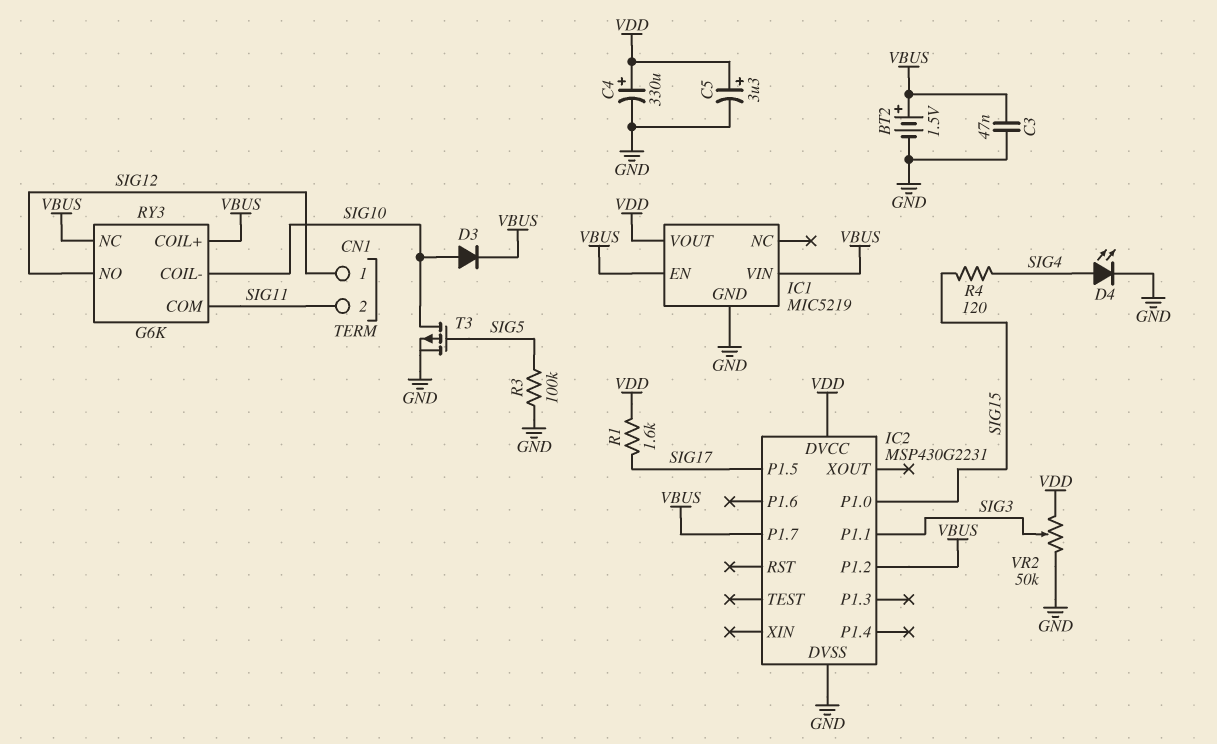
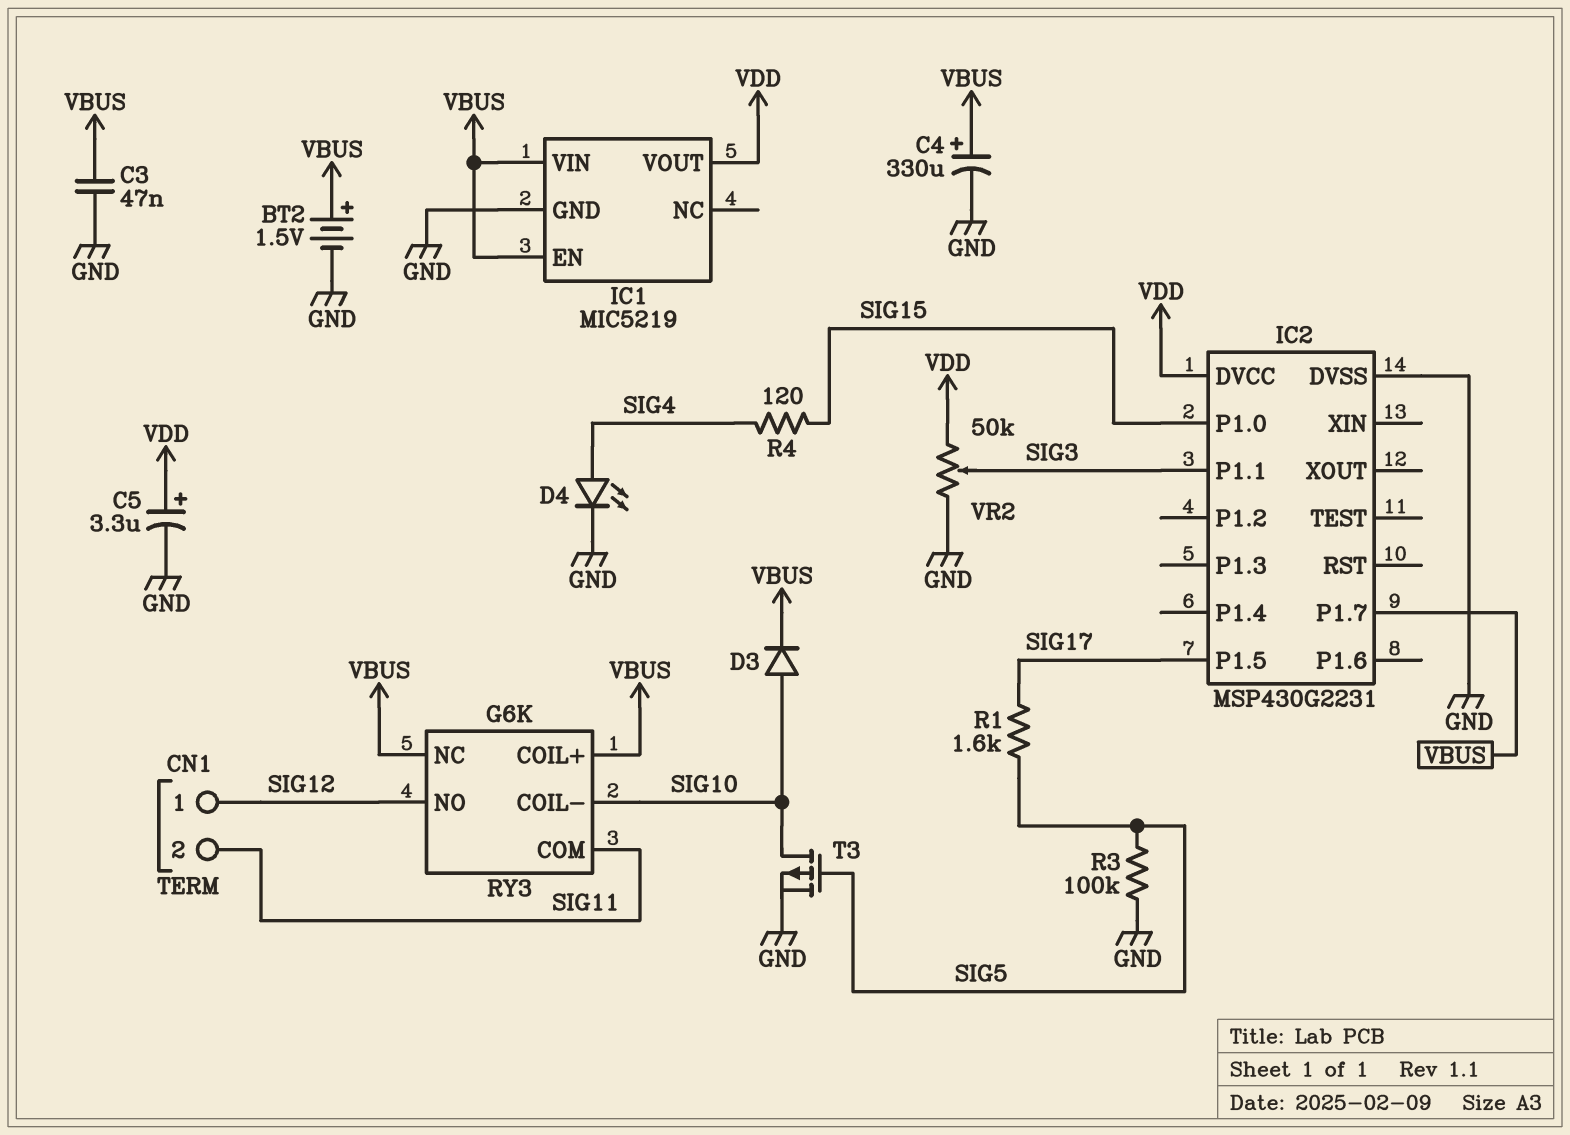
C4: 330uF (plus VDD, minus GND) -> 330uF (plus VBUS, minus GND)
IC2 pin P1.2: VBUS -> none
R1: 1.6k (SIG17, VDD) -> 1.6k (SIG5, SIG17)

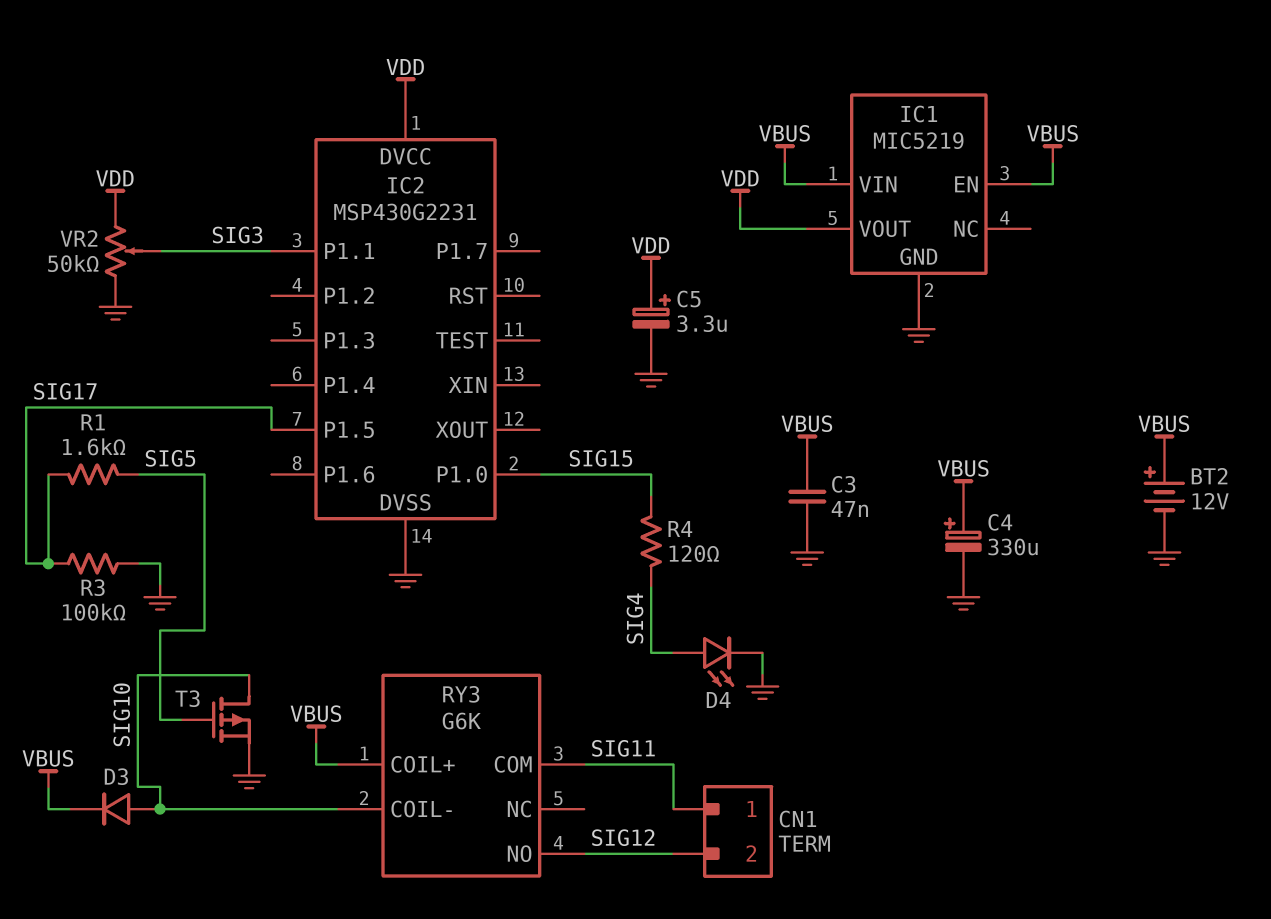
BT2: 1.5V (plus VBUS, minus GND) -> 12V (plus VBUS, minus GND)
CN1 pin 1: SIG12 -> SIG11
CN1 pin 2: SIG11 -> SIG12
IC2 pin P1.7: VBUS -> none
R3: 100k (GND, SIG5) -> 100k (GND, SIG17)
RY3 pin NC: VBUS -> none

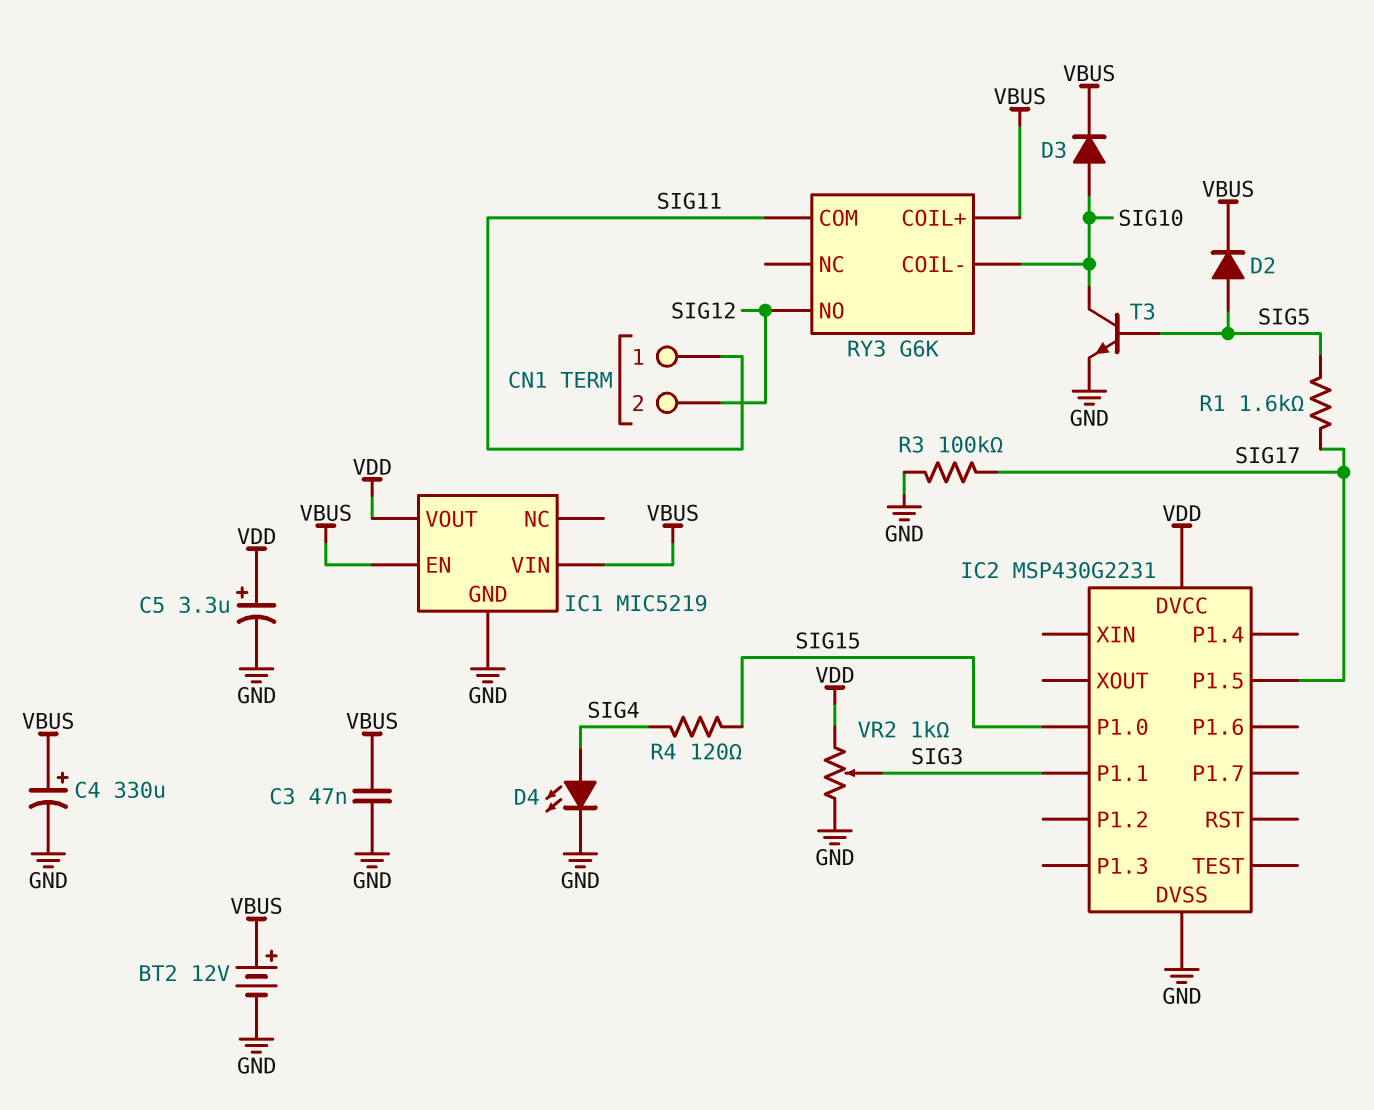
D2: none -> diode (A SIG5, K VBUS)
T3: PMOS (G SIG5, D SIG10, S GND) -> NPN (B SIG5, C SIG10, E GND)
VR2: 50k (GND, VDD, wiper SIG3) -> 1k (GND, VDD, wiper SIG3)

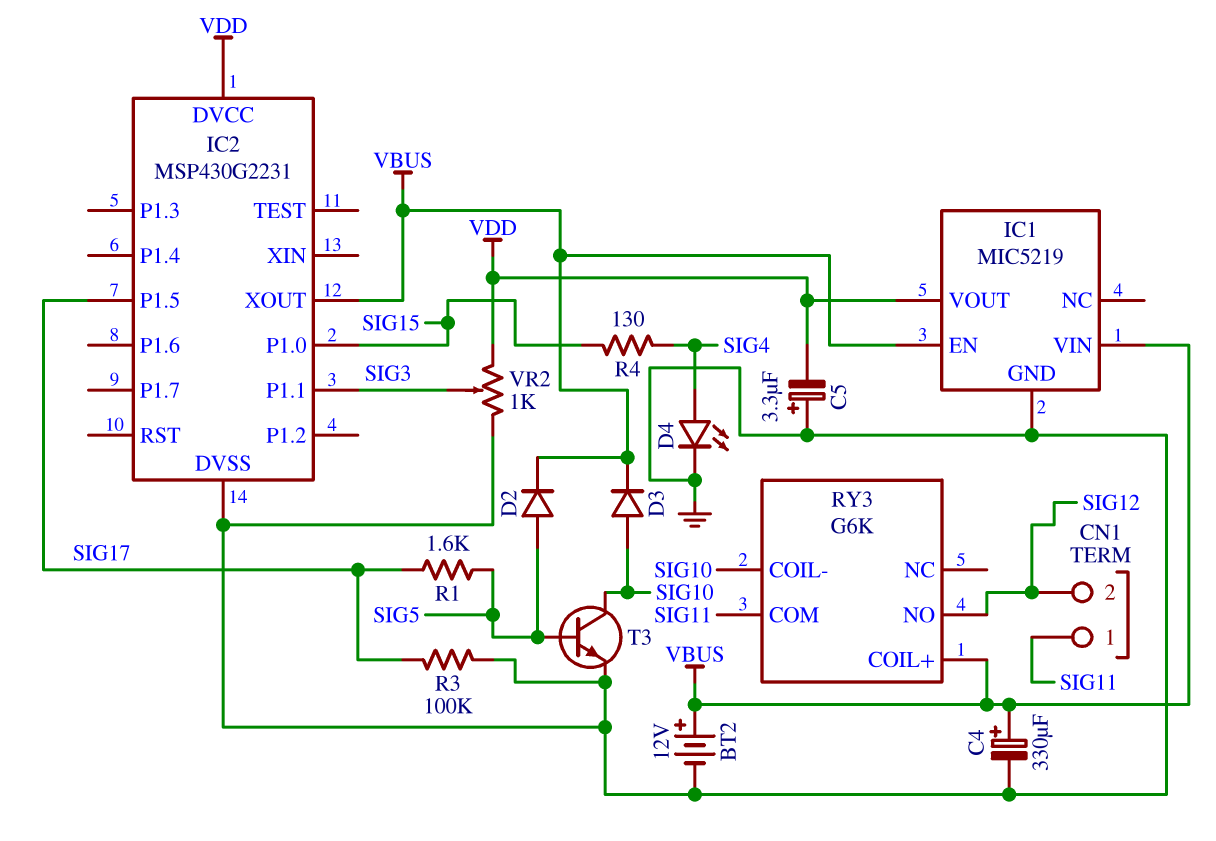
C3: 47nF (GND, VBUS) -> none
C5: 3.3uF (plus VDD, minus GND) -> 3.3uF (plus GND, minus VDD)
IC2 pin XOUT: none -> VBUS
R4: 120 (SIG4, SIG15) -> 130 (SIG4, SIG15)

